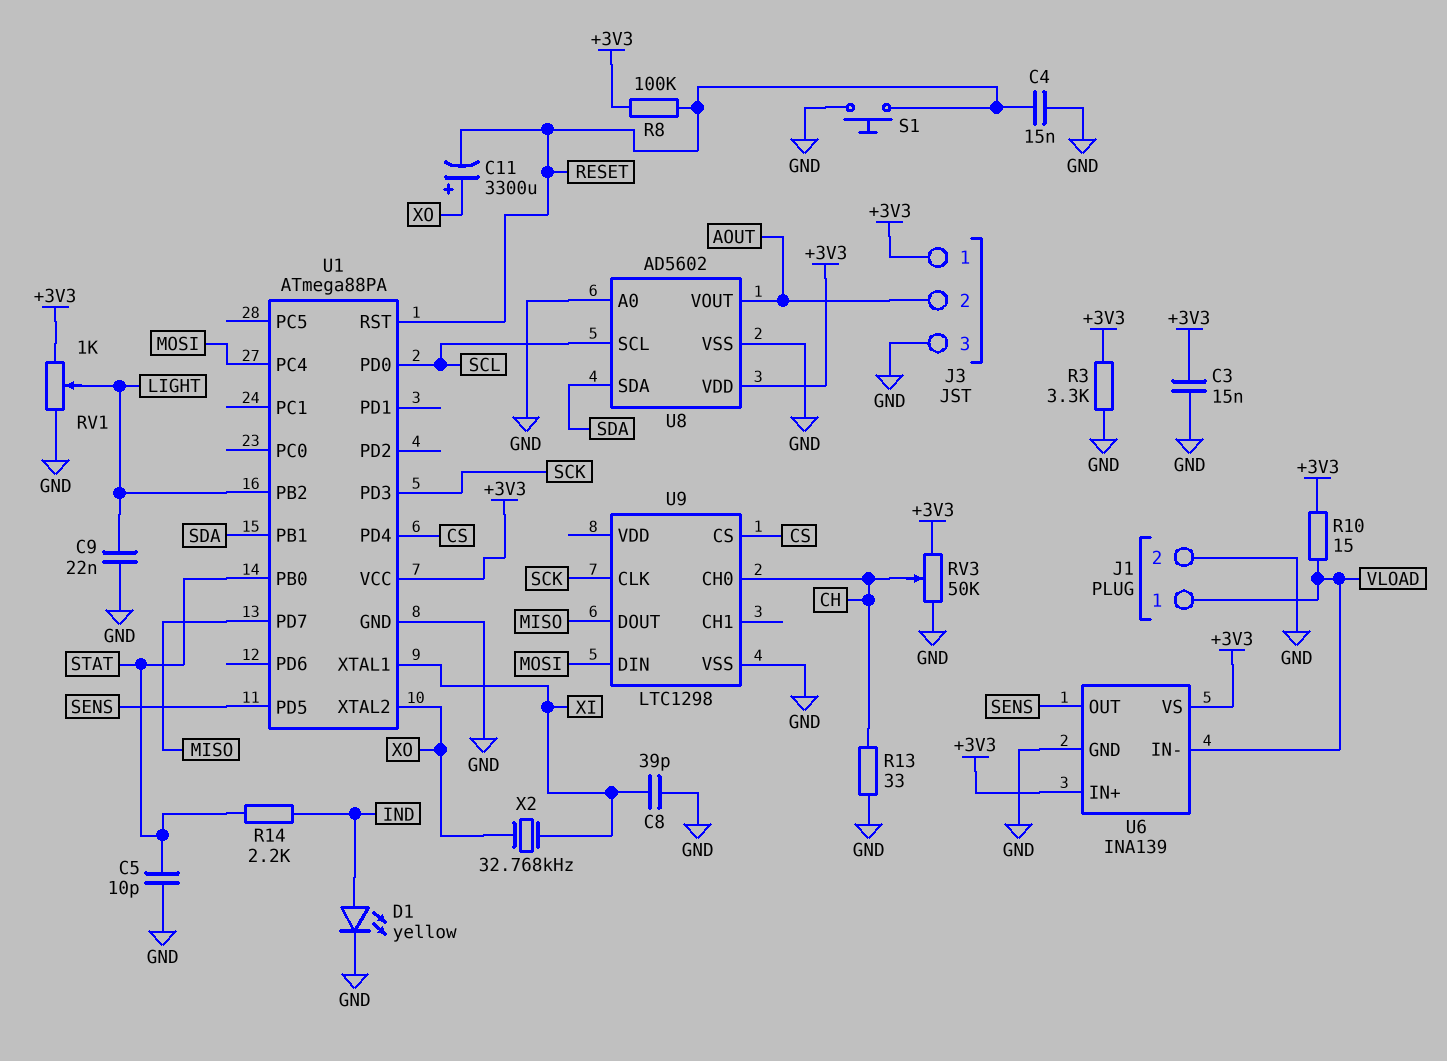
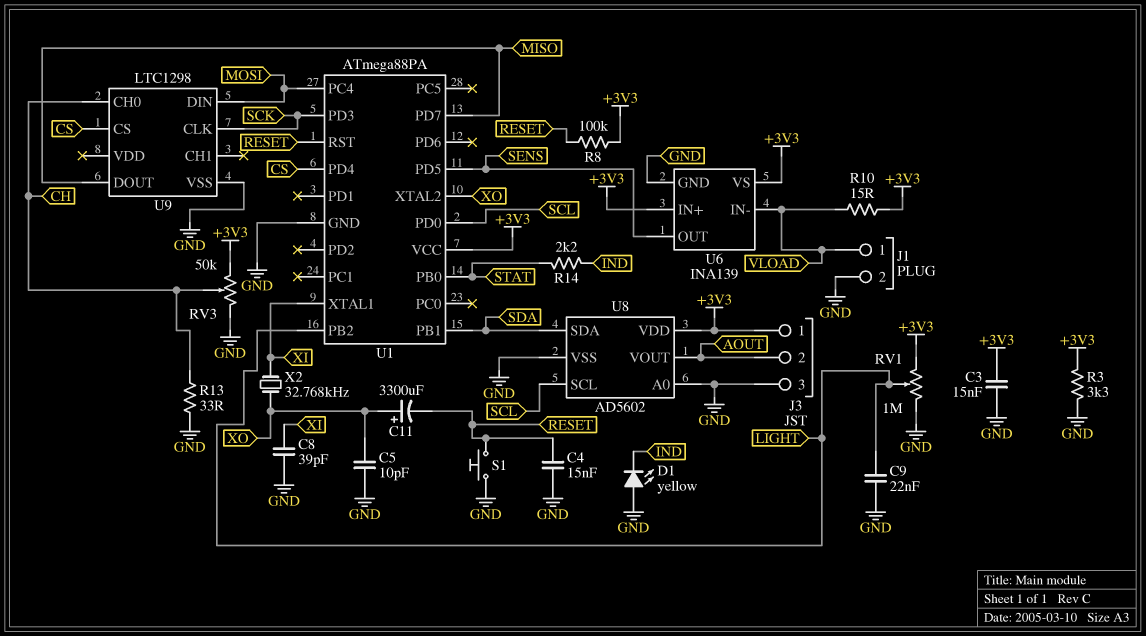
C5: 10pF (GND, STAT) -> 10pF (GND, XO)
D1: LED yellow (A IND, K GND) -> LED yellow (A GND, K IND)
RV1: 1k (+3V3, GND, wiper LIGHT) -> 1M (+3V3, GND, wiper LIGHT)

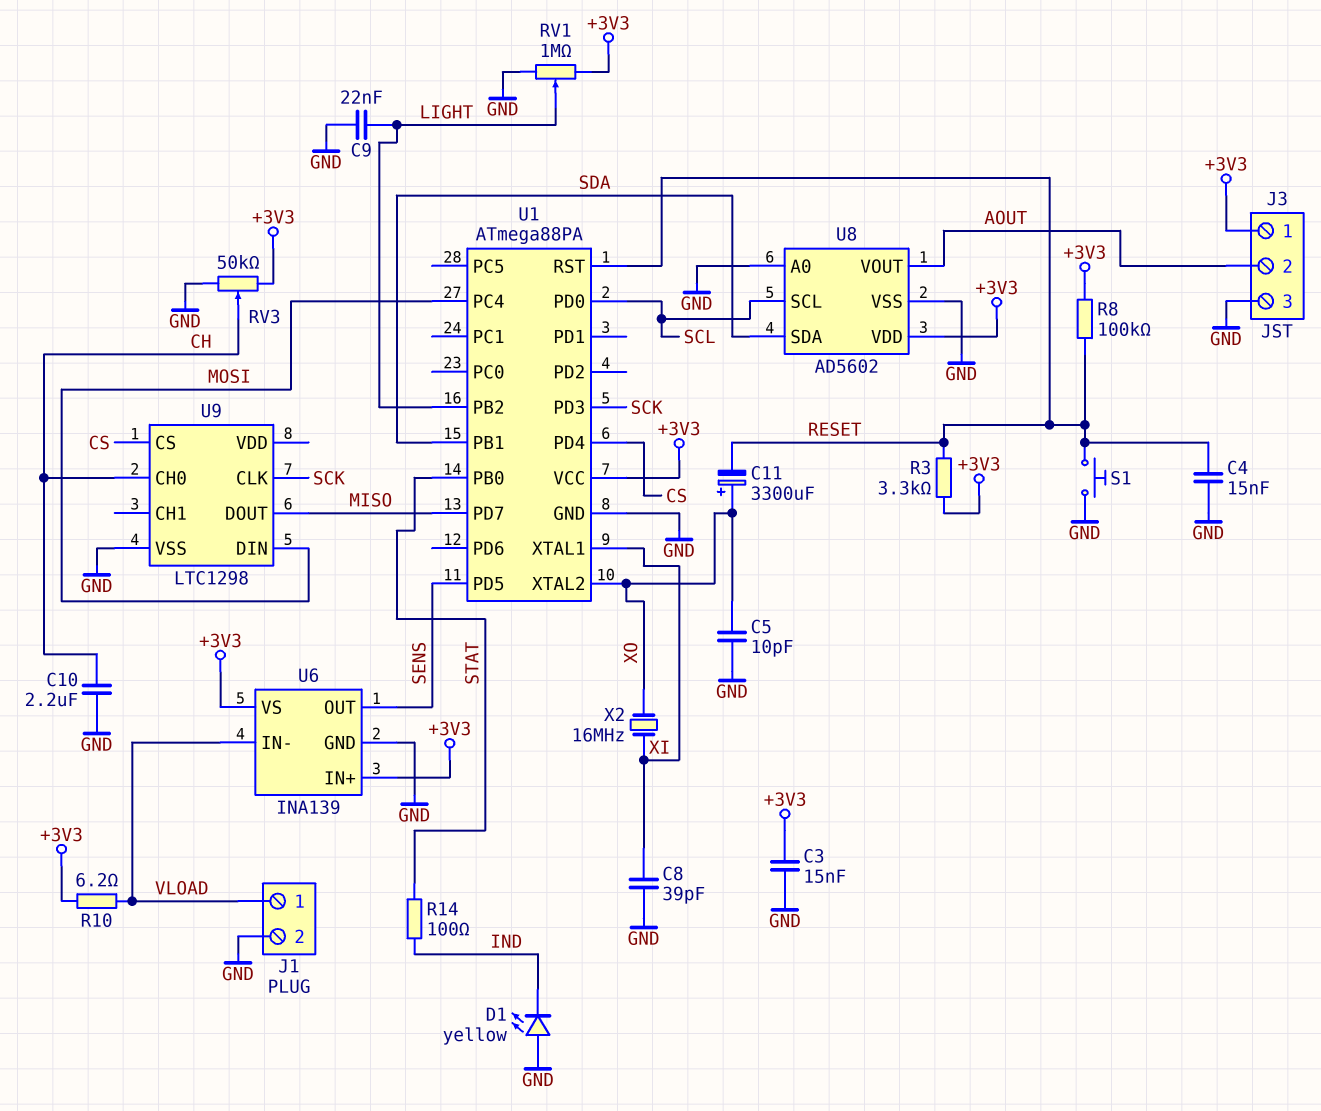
C10: none -> 2.2uF (CH, GND)
R3: 3.3k (+3V3, GND) -> 3.3k (+3V3, RESET)
R10: 15 (+3V3, VLOAD) -> 6.2 (+3V3, VLOAD)
R13: 33 (CH, GND) -> none
R14: 2.2k (IND, STAT) -> 100 (IND, STAT)
X2: 32.768kHz (XI, XO) -> 16MHz (XI, XO)

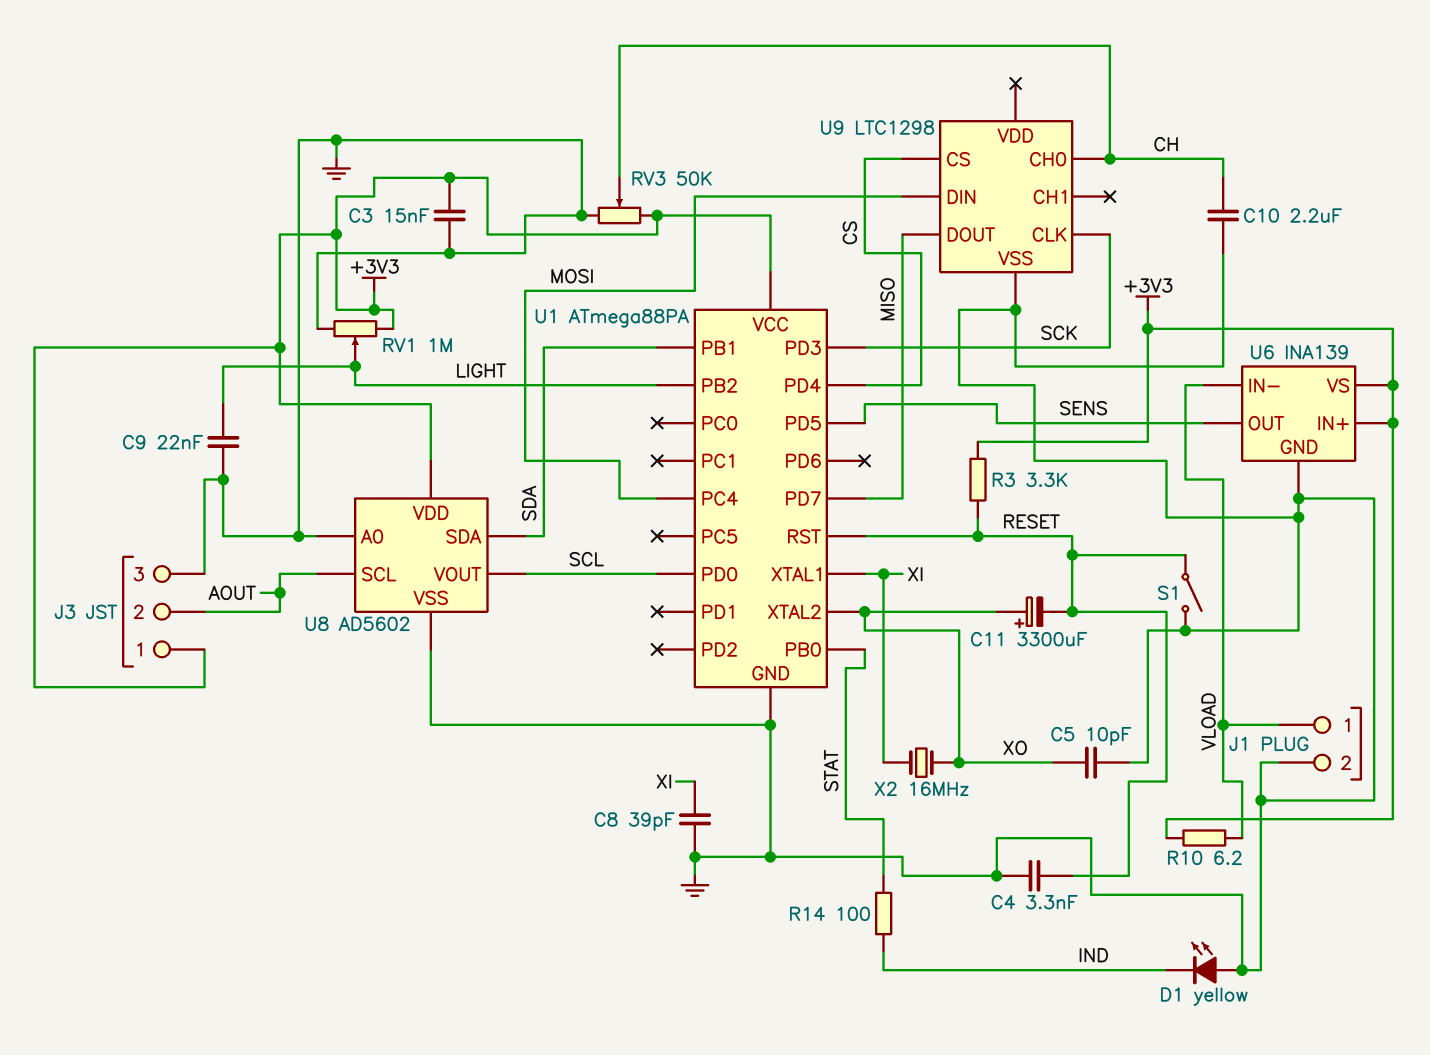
C4: 15nF (GND, RESET) -> 3.3nF (GND, RESET)
R8: 100k (+3V3, RESET) -> none
S1: button (GND, RESET) -> switch (GND, RESET)
U8 pin SCL: SCL -> AOUT
U8 pin VOUT: AOUT -> SCL

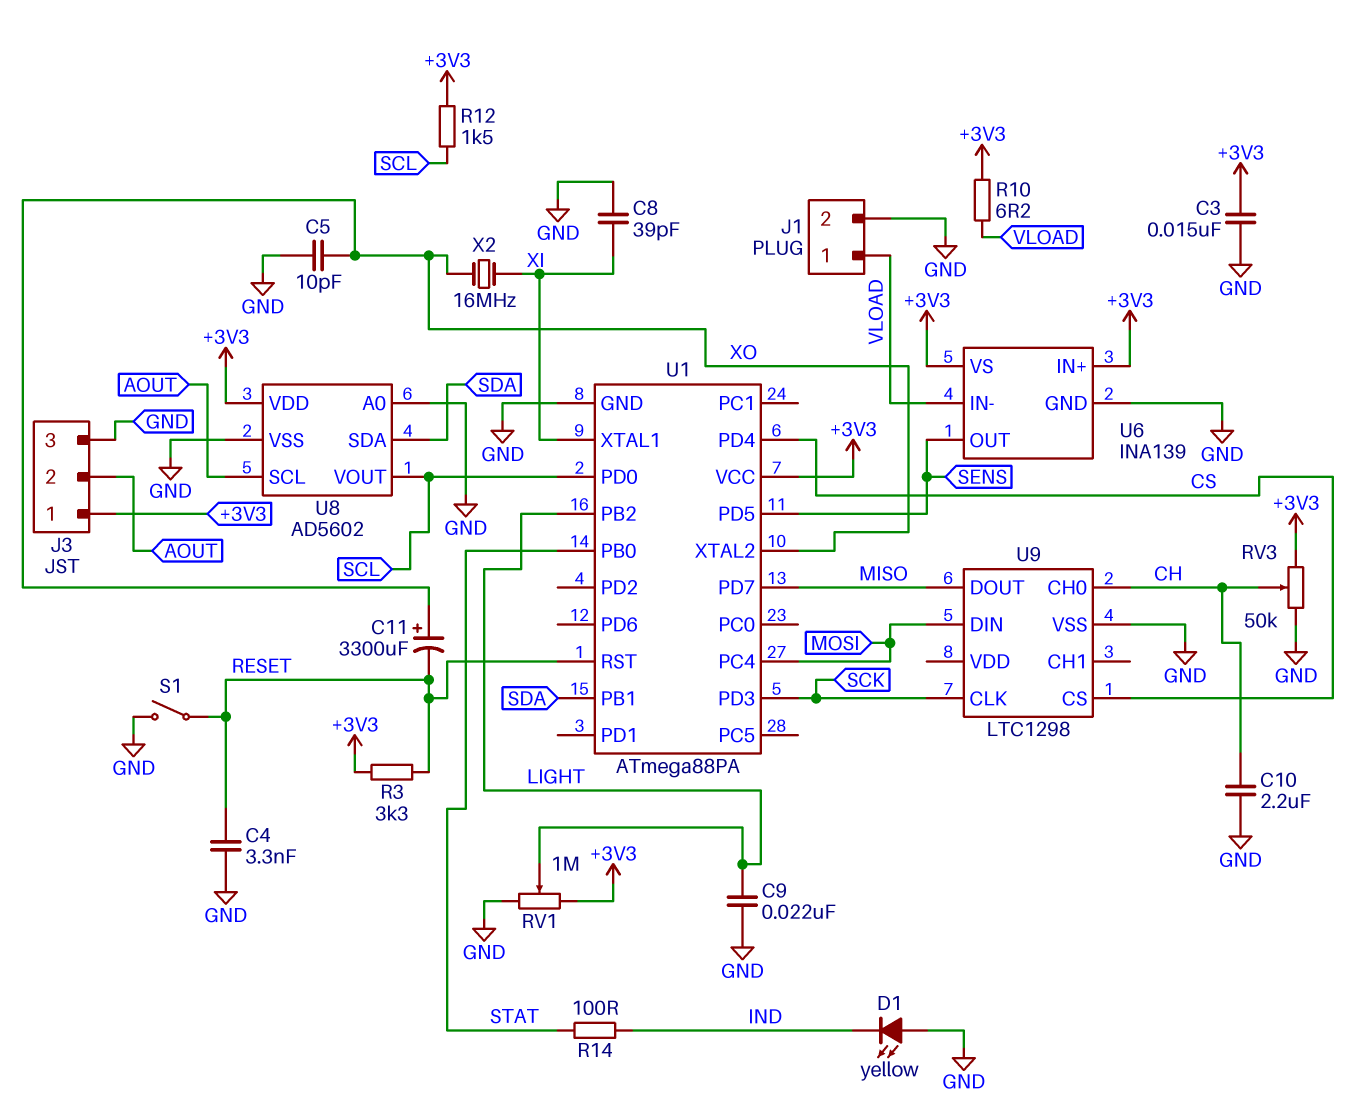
R12: none -> 1.5k (+3V3, SCL)

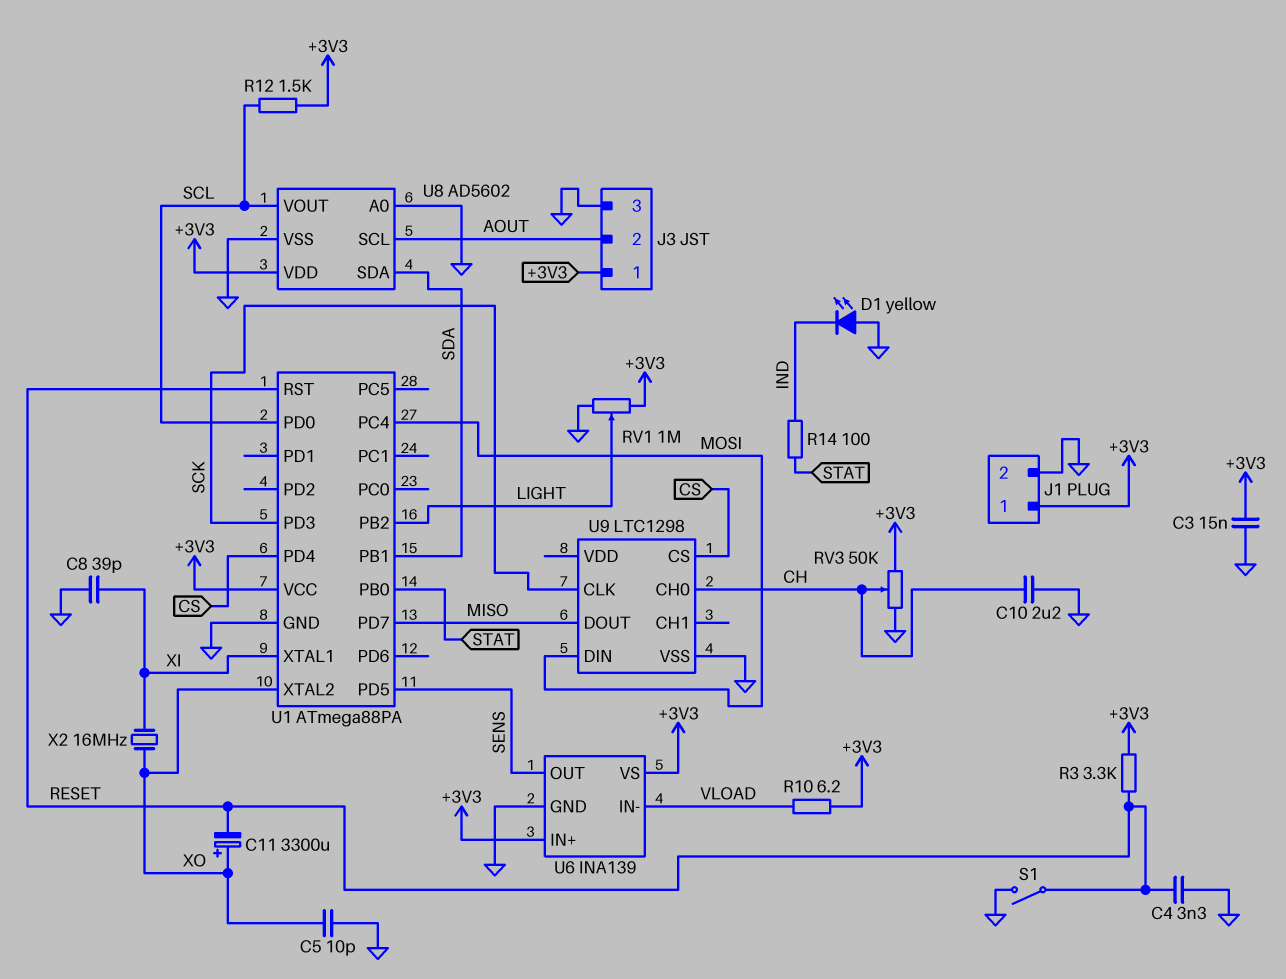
C9: 22nF (GND, LIGHT) -> none
J1 pin 1: VLOAD -> +3V3

